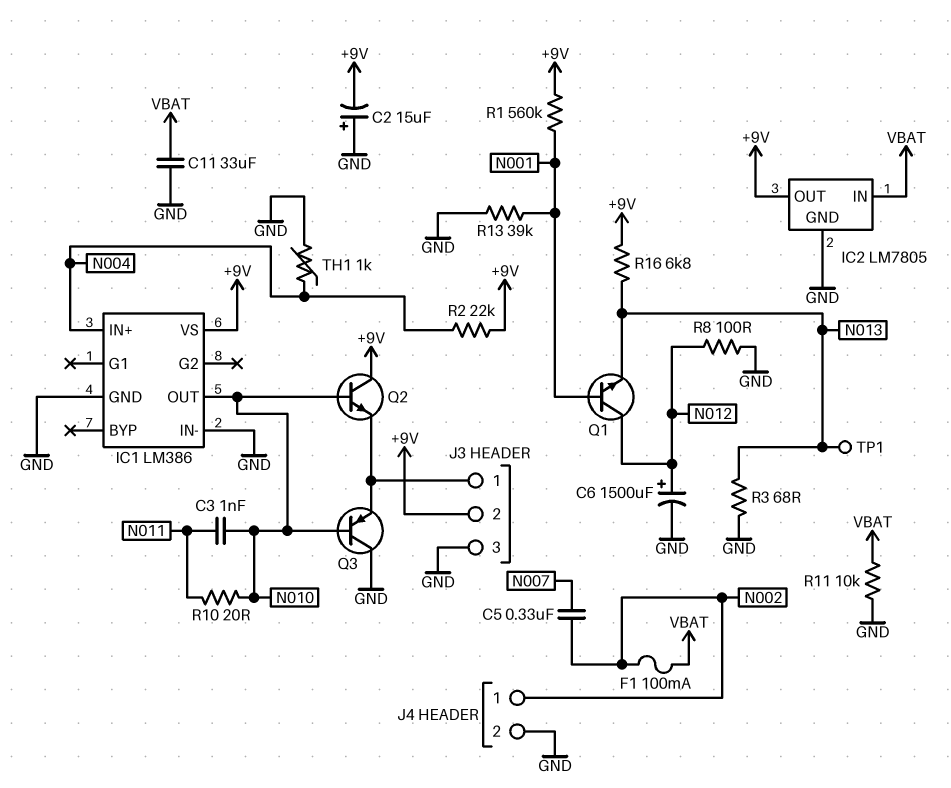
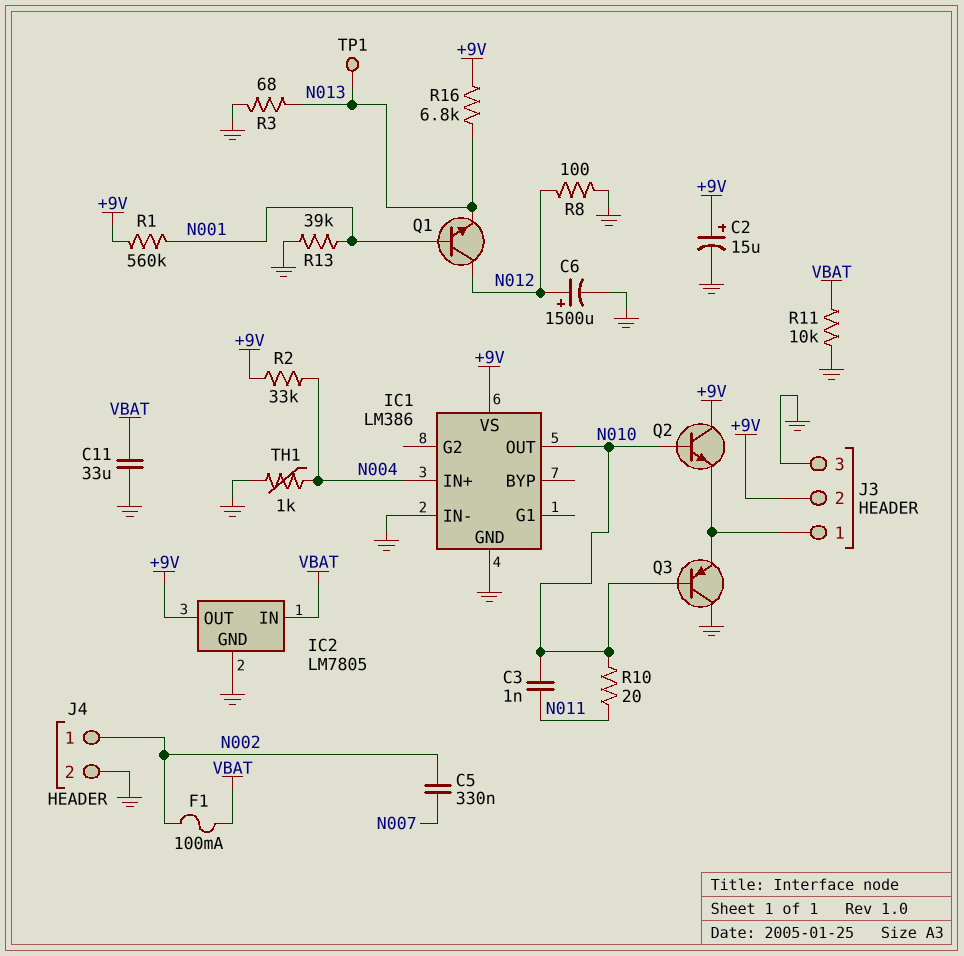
C2: 15uF (plus GND, minus +9V) -> 15uF (plus +9V, minus GND)
R2: 22k (+9V, N004) -> 33k (+9V, N004)

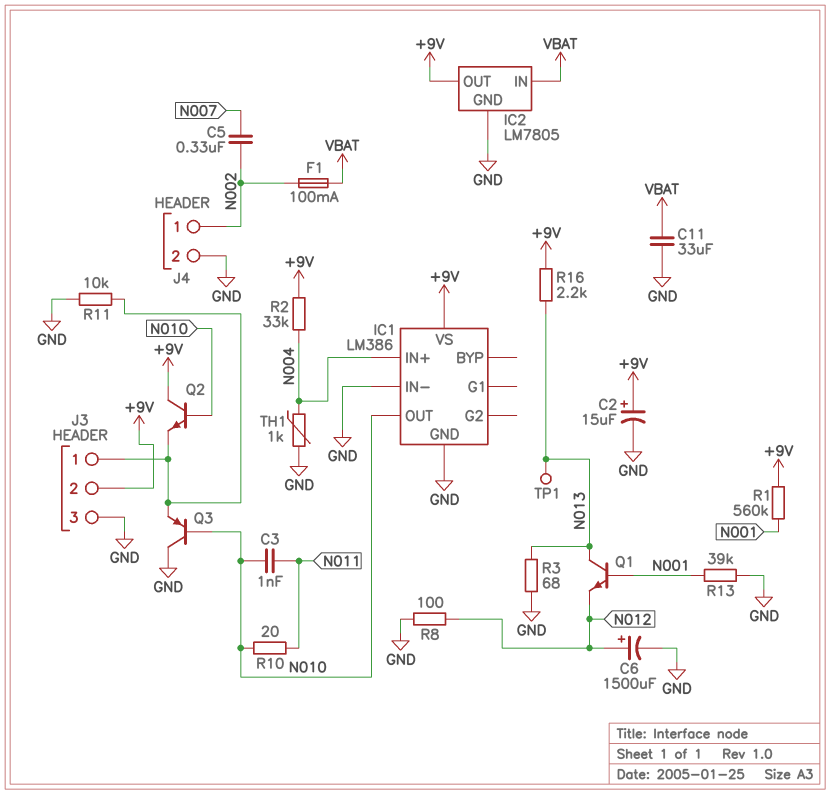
Q1: NPN (B N001, C N012, E N013) -> NPN (B N001, C N013, E N012)
R11: 10k (GND, VBAT) -> 10k (GND, J3/1)
R16: 6.8k (+9V, N013) -> 2.2k (+9V, N013)

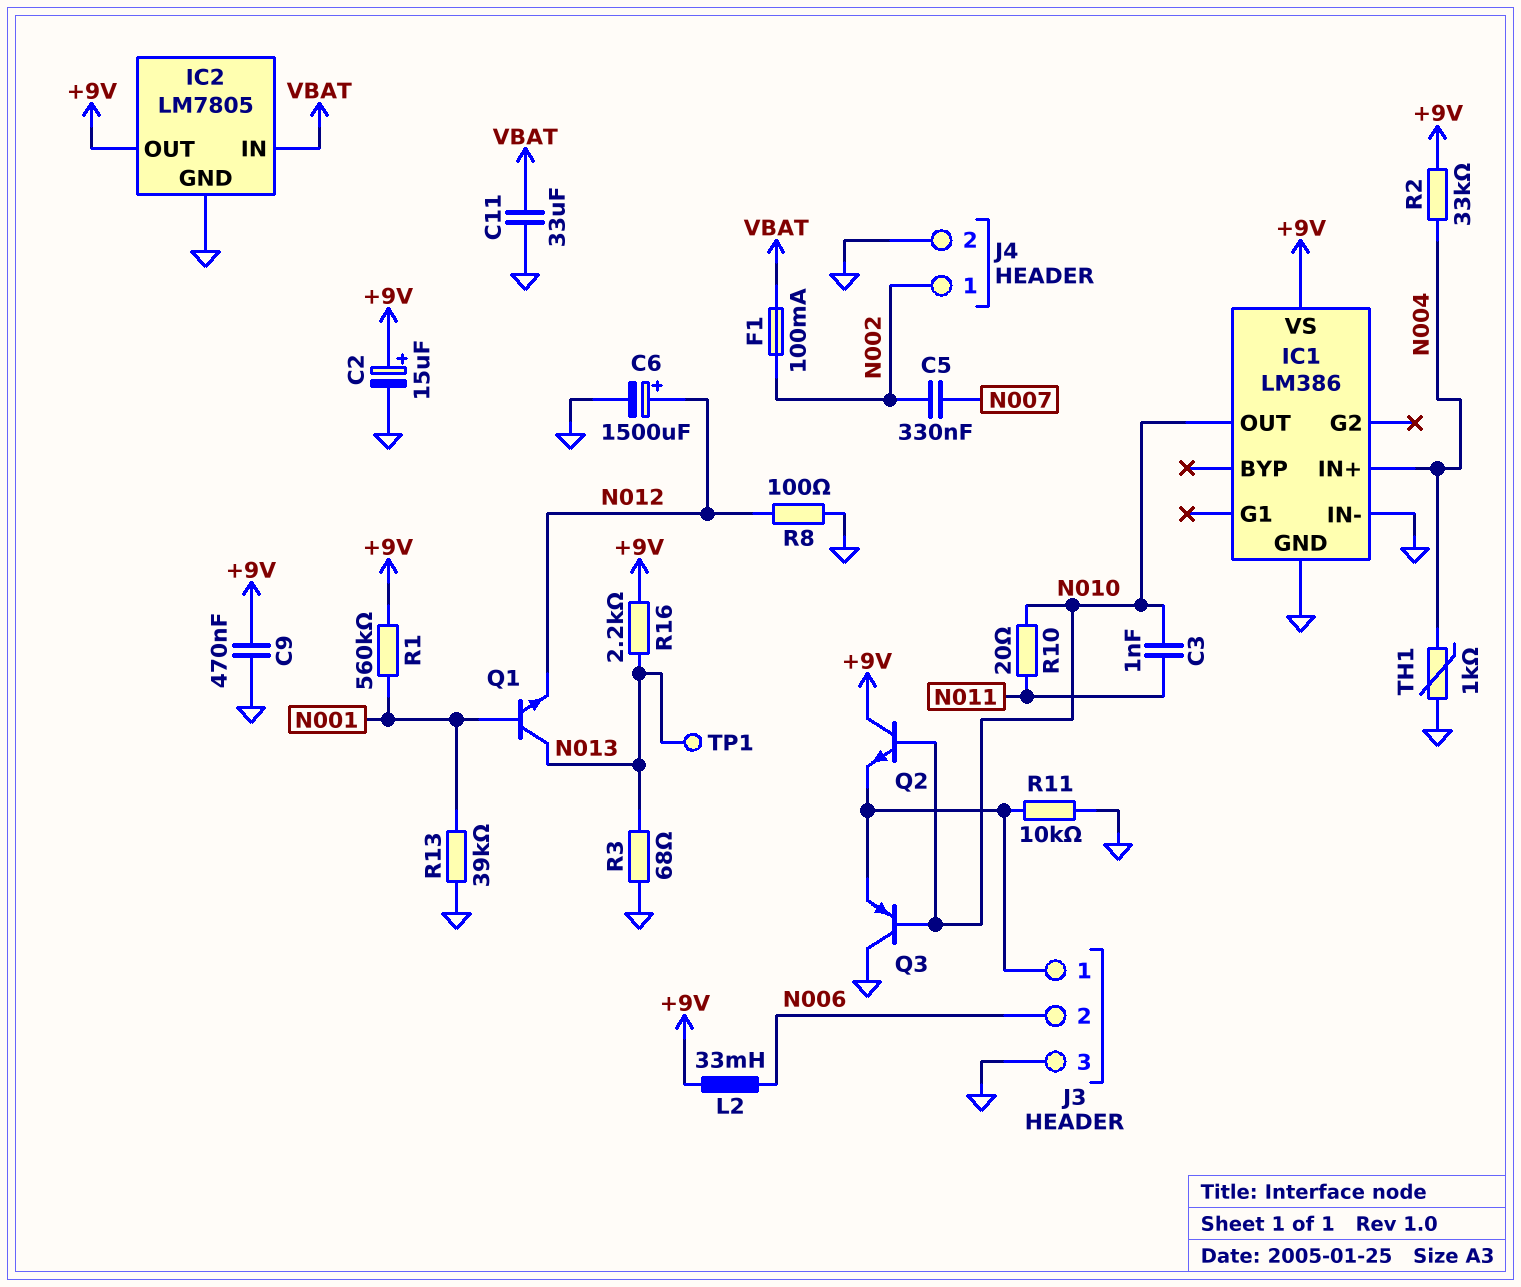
C9: none -> 470nF (+9V, GND)
J3 pin 2: +9V -> N006
L2: none -> 33mH (+9V, N006)

